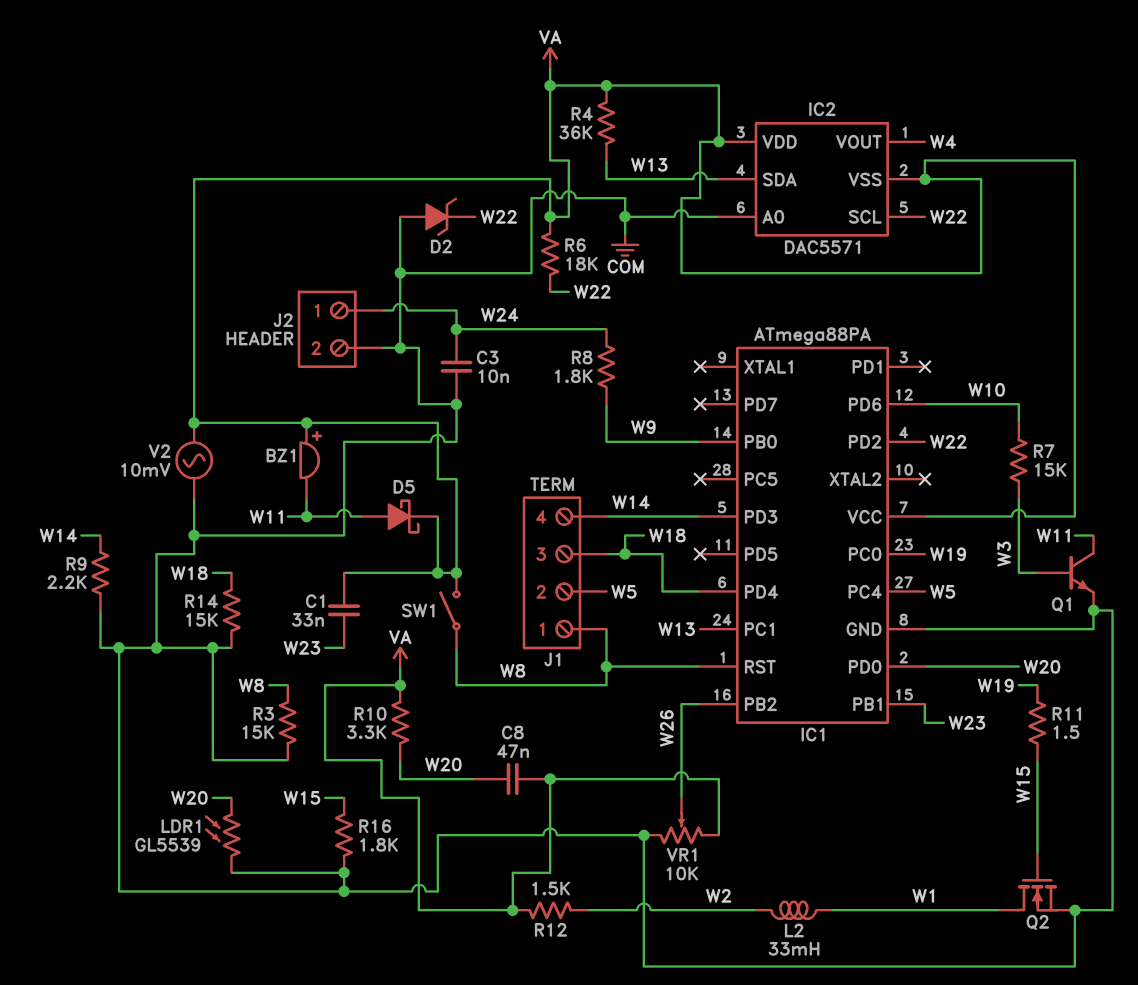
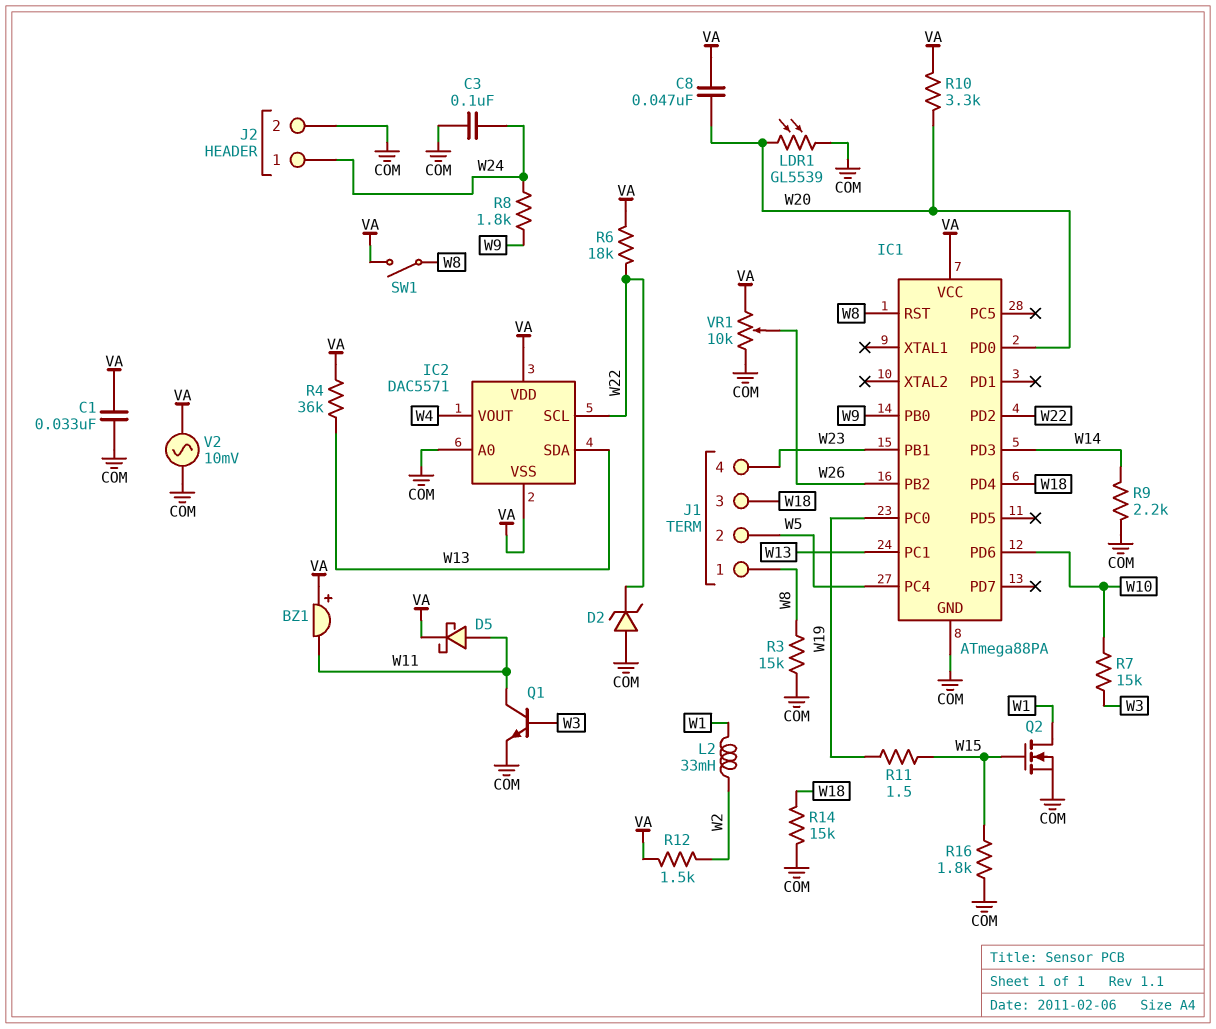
C1: 33nF (VA, W23) -> 33nF (COM, VA)
C3: 10nF (COM, W24) -> 100nF (COM, W24)
J1 pin 4: W14 -> W23

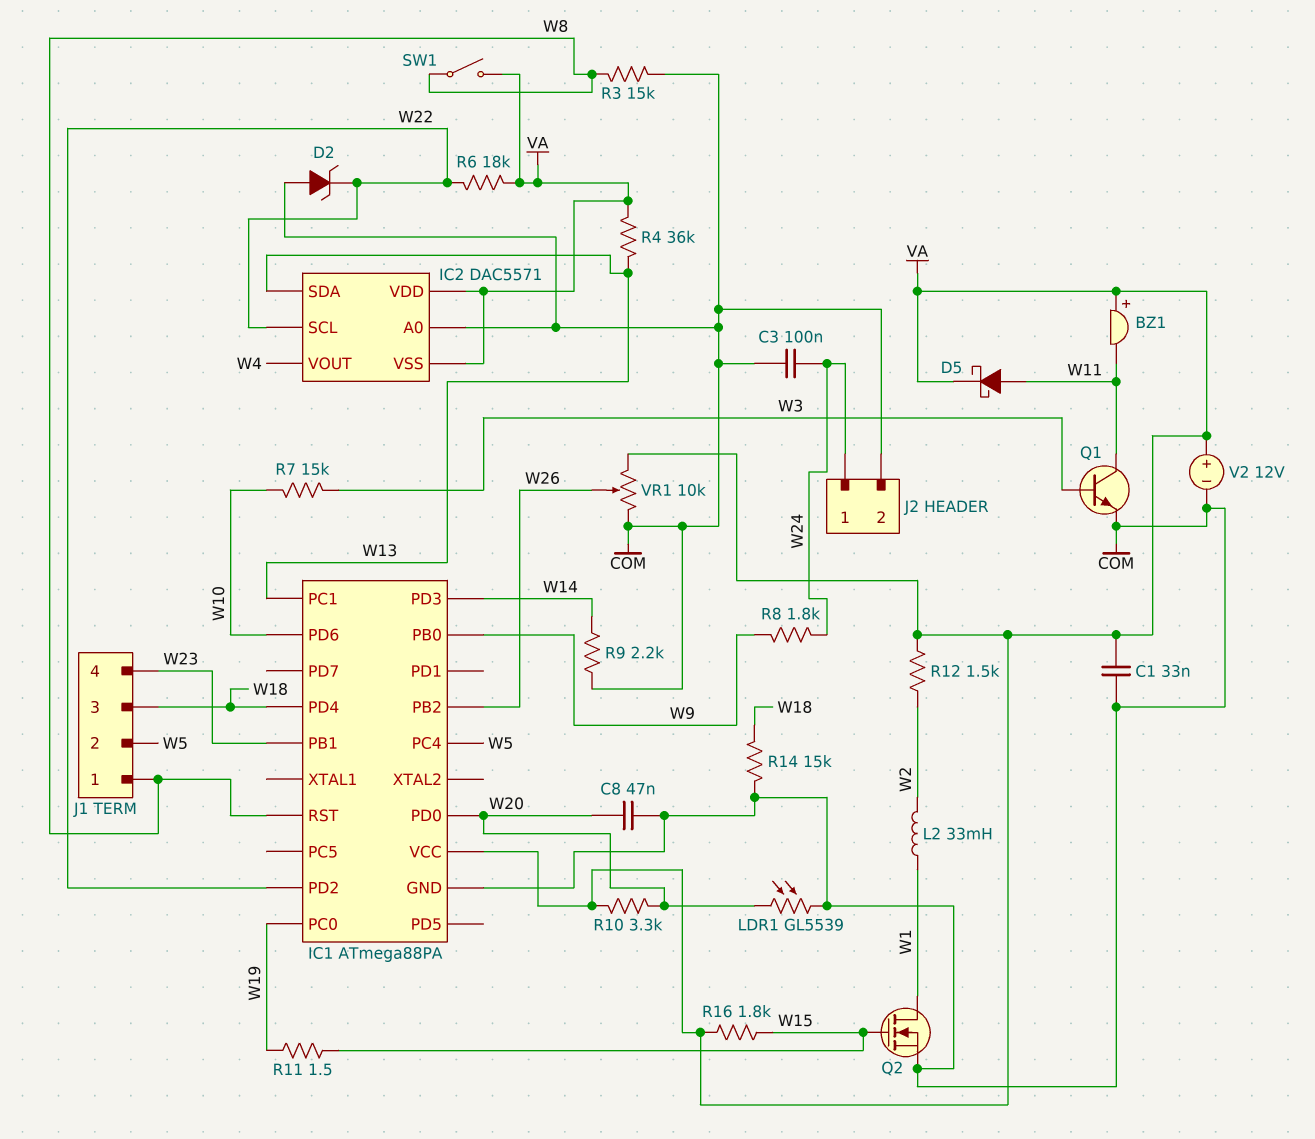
C8: 47nF (VA, W20) -> 47nF (COM, W20)
R16: 1.8k (COM, W15) -> 1.8k (VA, W15)
V2: AC 10mV (COM, VA) -> 12V (plus VA, minus COM)

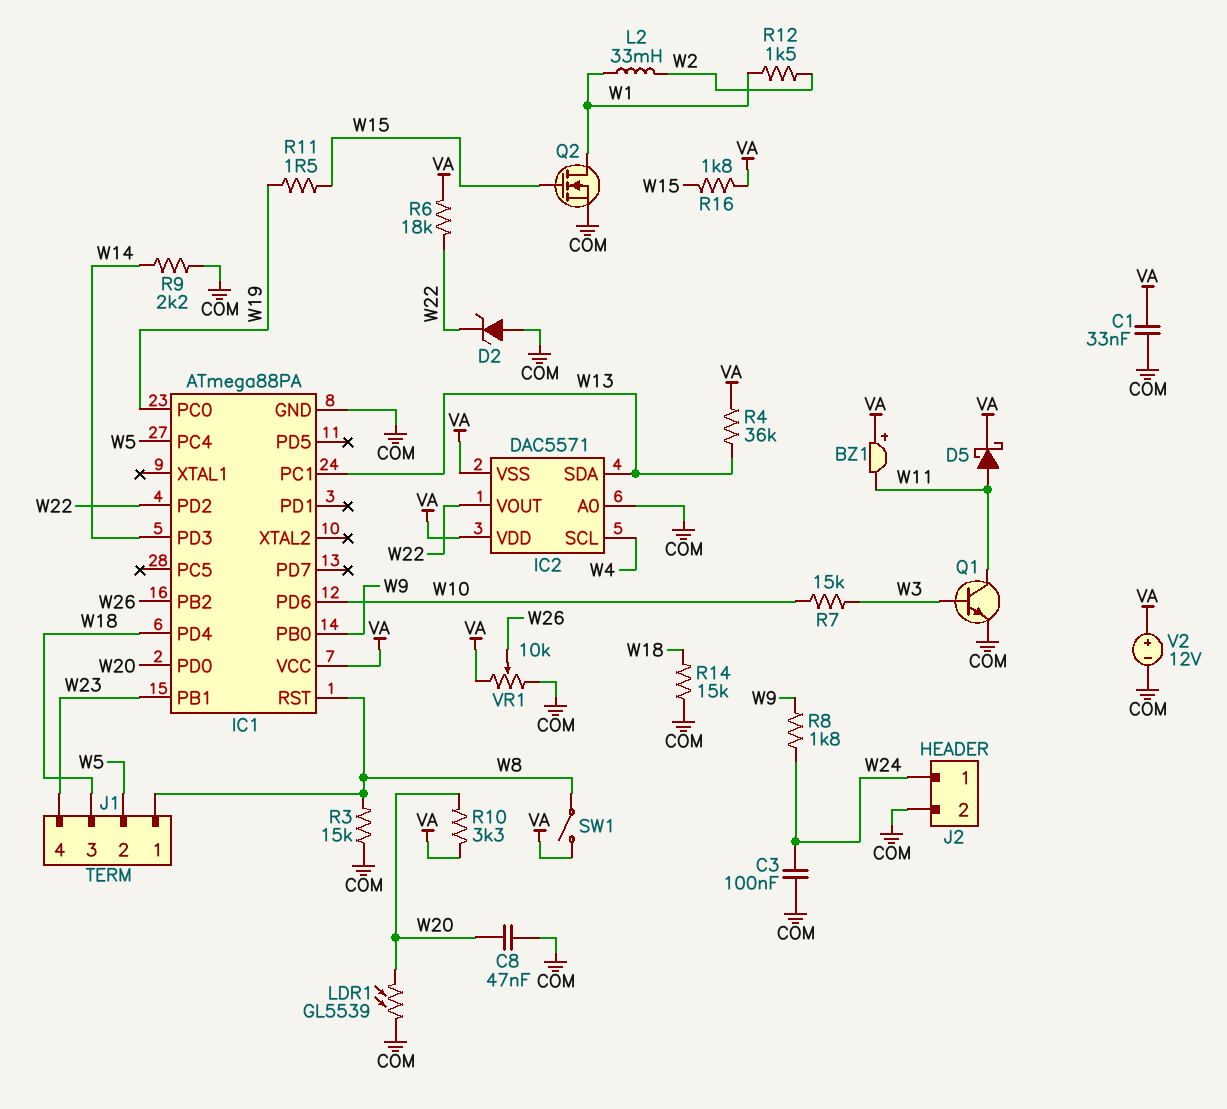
IC2 pin SCL: W22 -> W4
IC2 pin VOUT: W4 -> W22
R12: 1.5k (VA, W2) -> 1.5k (W1, W2)

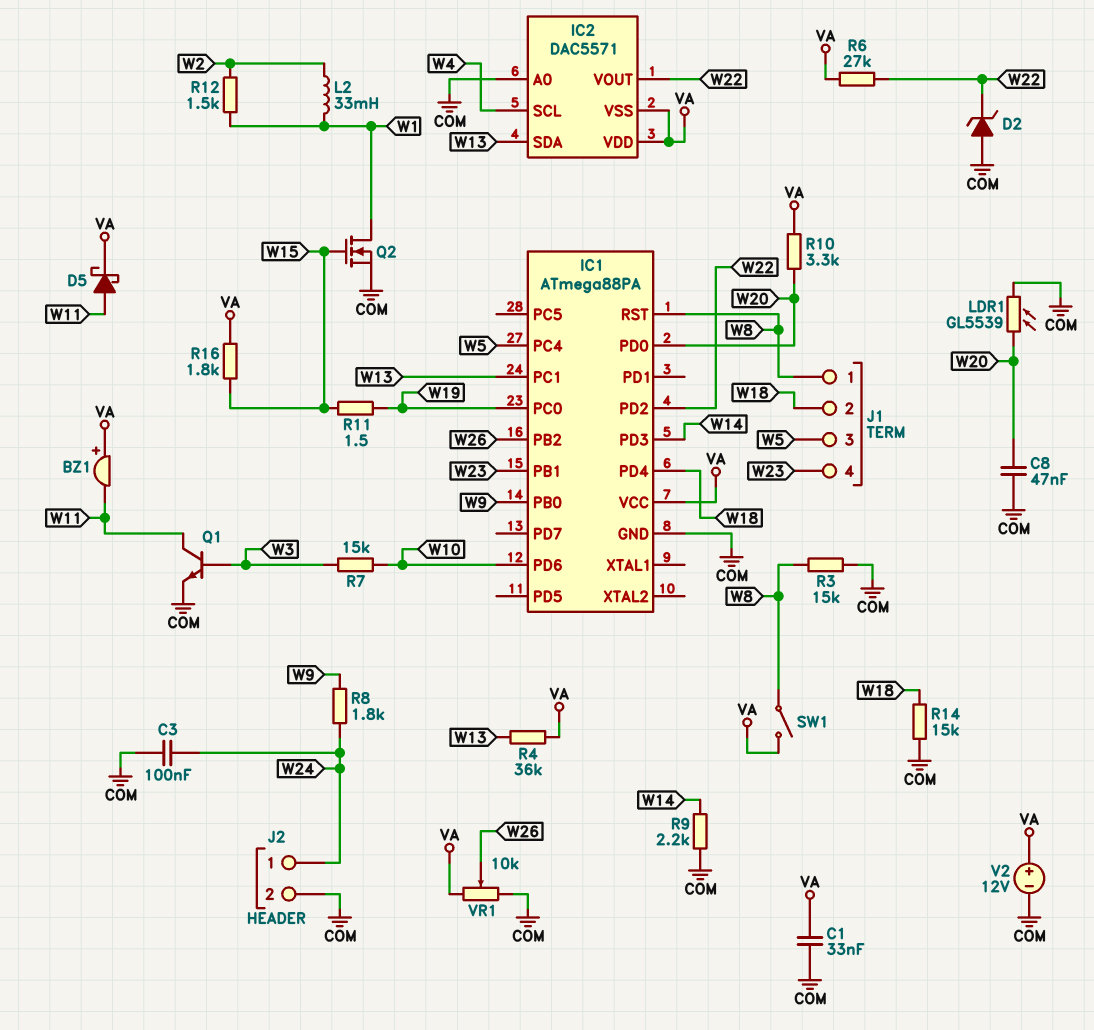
J1 pin 2: W5 -> W18
J1 pin 3: W18 -> W5
R6: 18k (VA, W22) -> 27k (VA, W22)

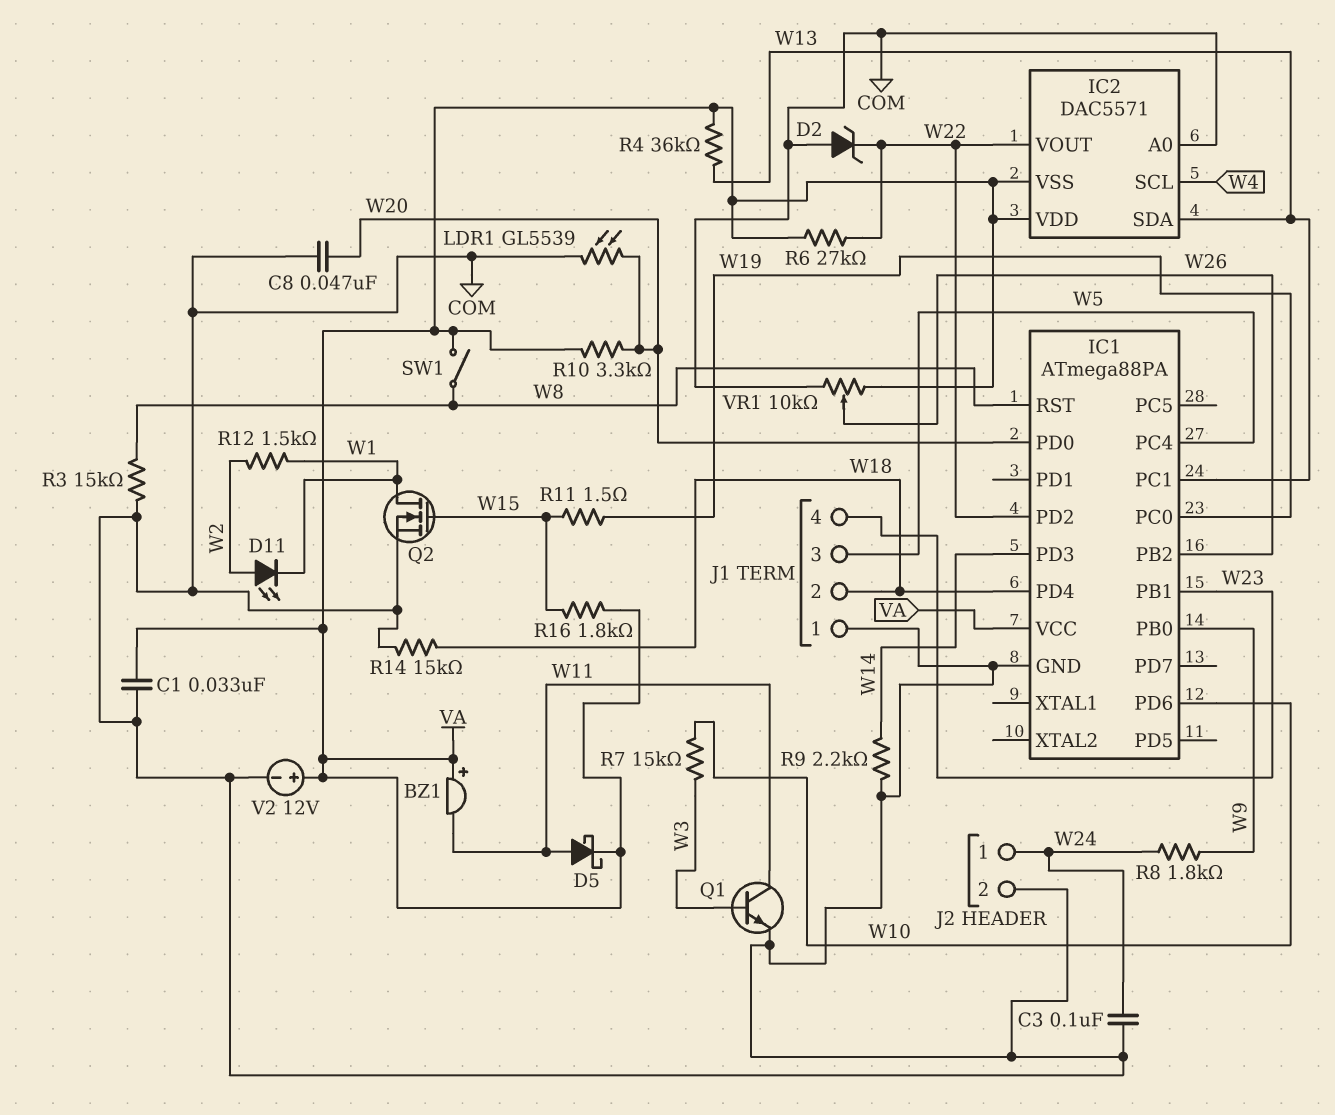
D11: none -> LED (A W2, K W1)
J1 pin 1: W8 -> COM
L2: 33mH (W1, W2) -> none

